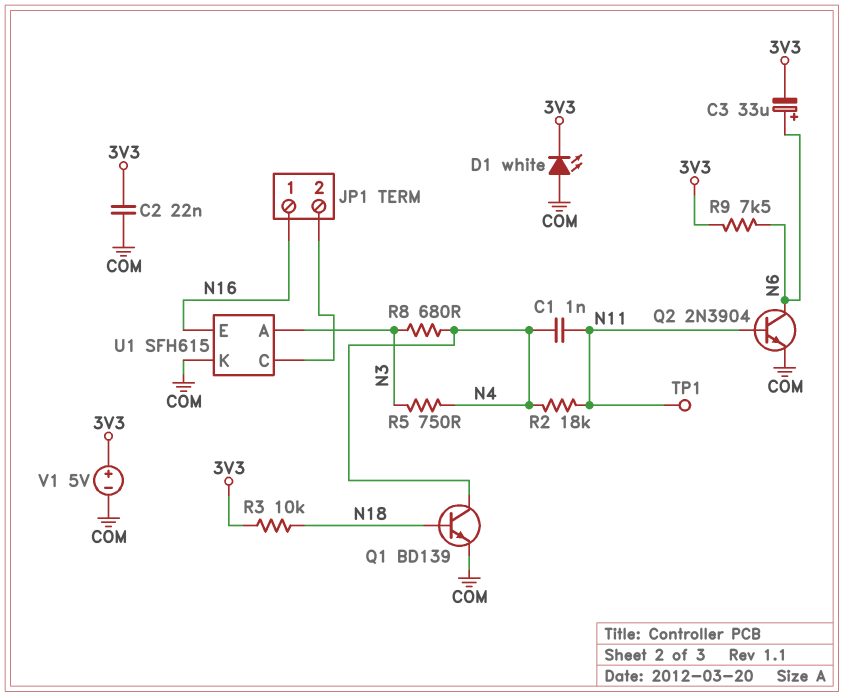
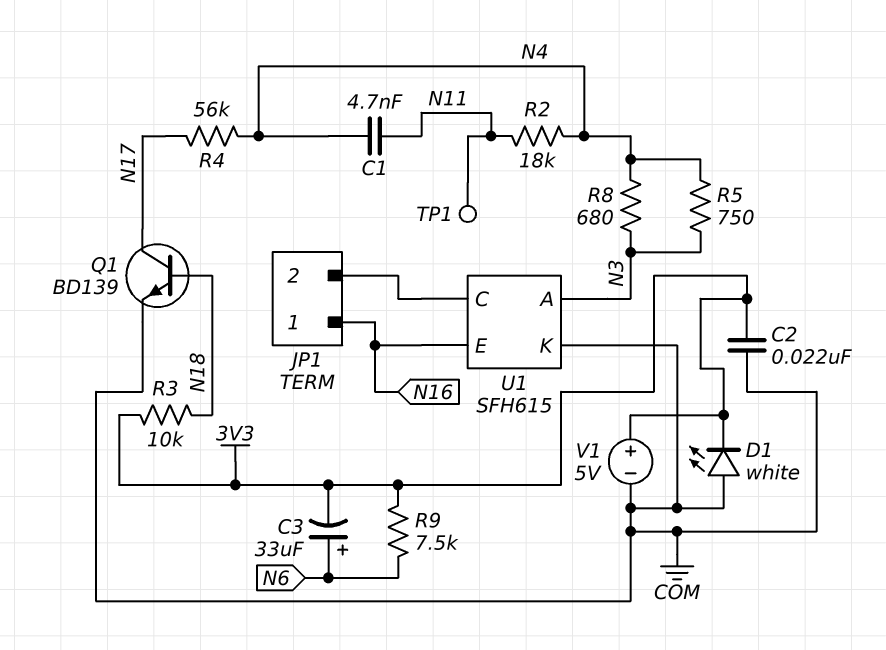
C1: 1nF (N4, N11) -> 4.7nF (N4, N11)
Q1: NPN BD139 (B N18, C N4, E COM) -> NPN BD139 (B N18, C N17, E COM)
Q2: NPN 2N3904 (B N11, C N6, E COM) -> none
R4: none -> 56k (N4, N17)

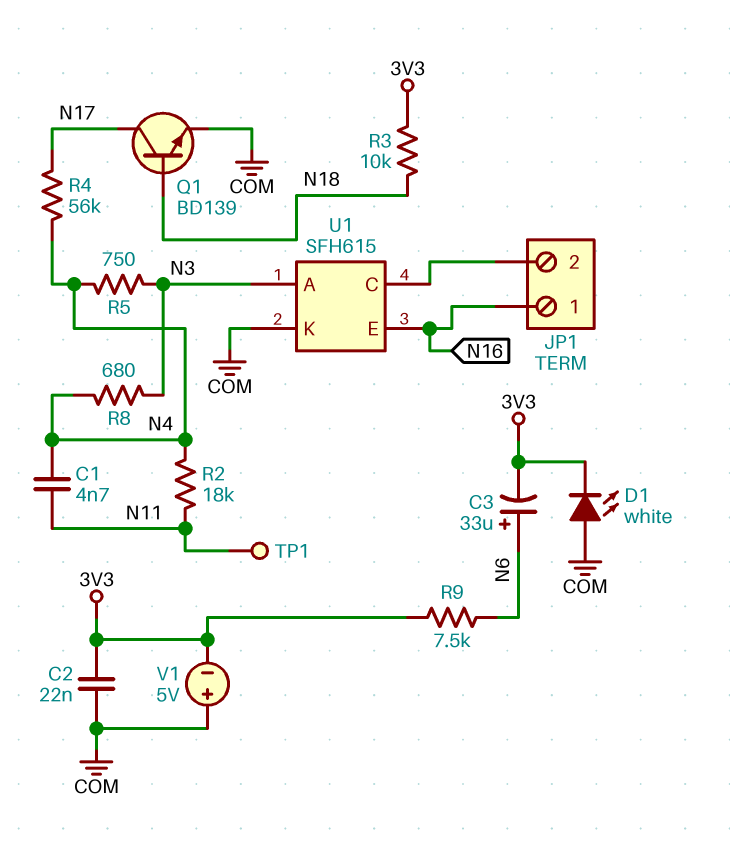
V1: 5V (plus 3V3, minus COM) -> 5V (plus COM, minus 3V3)

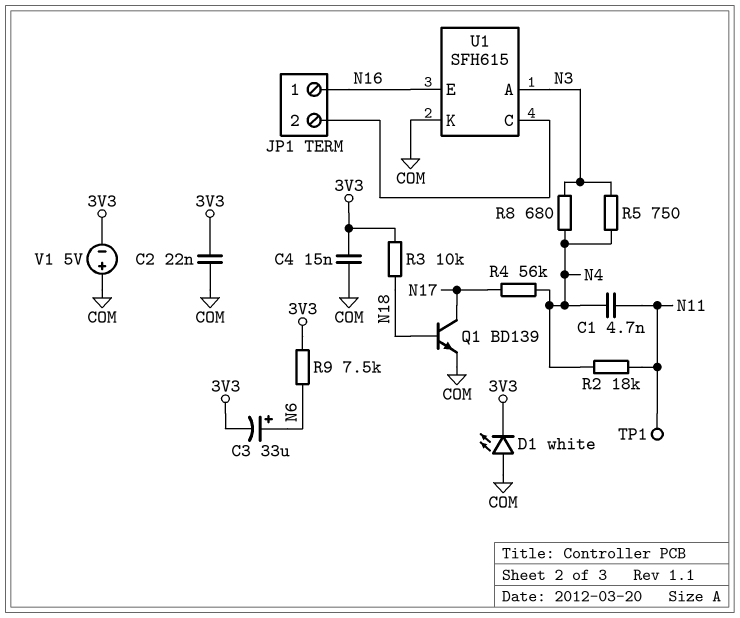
C4: none -> 15nF (3V3, COM)

